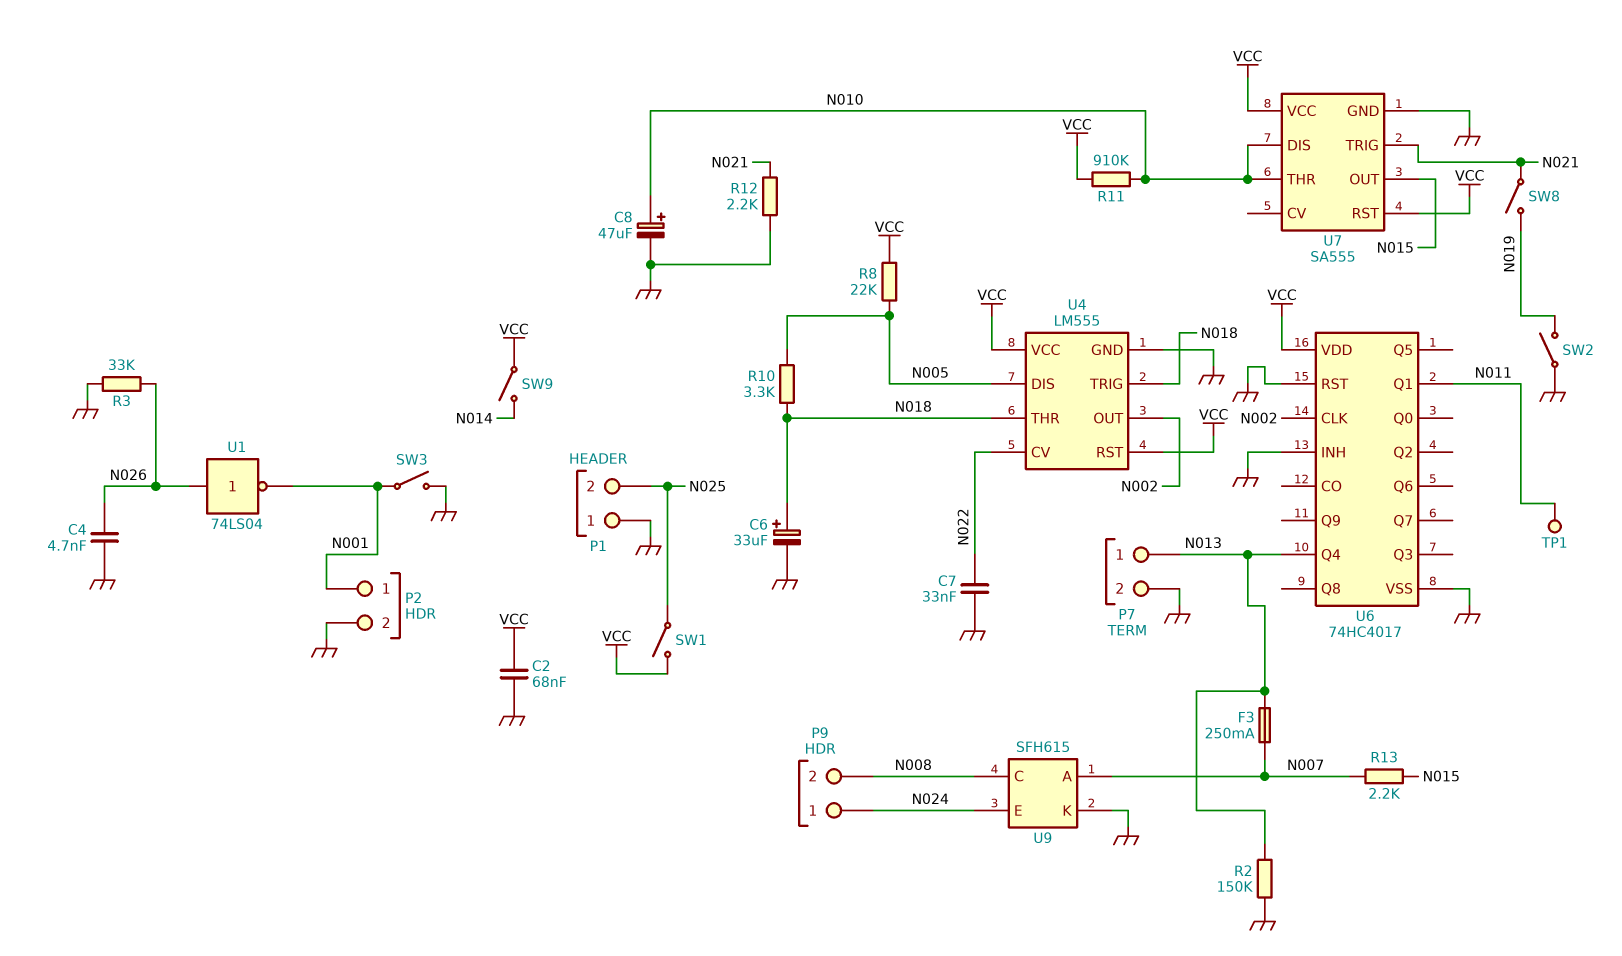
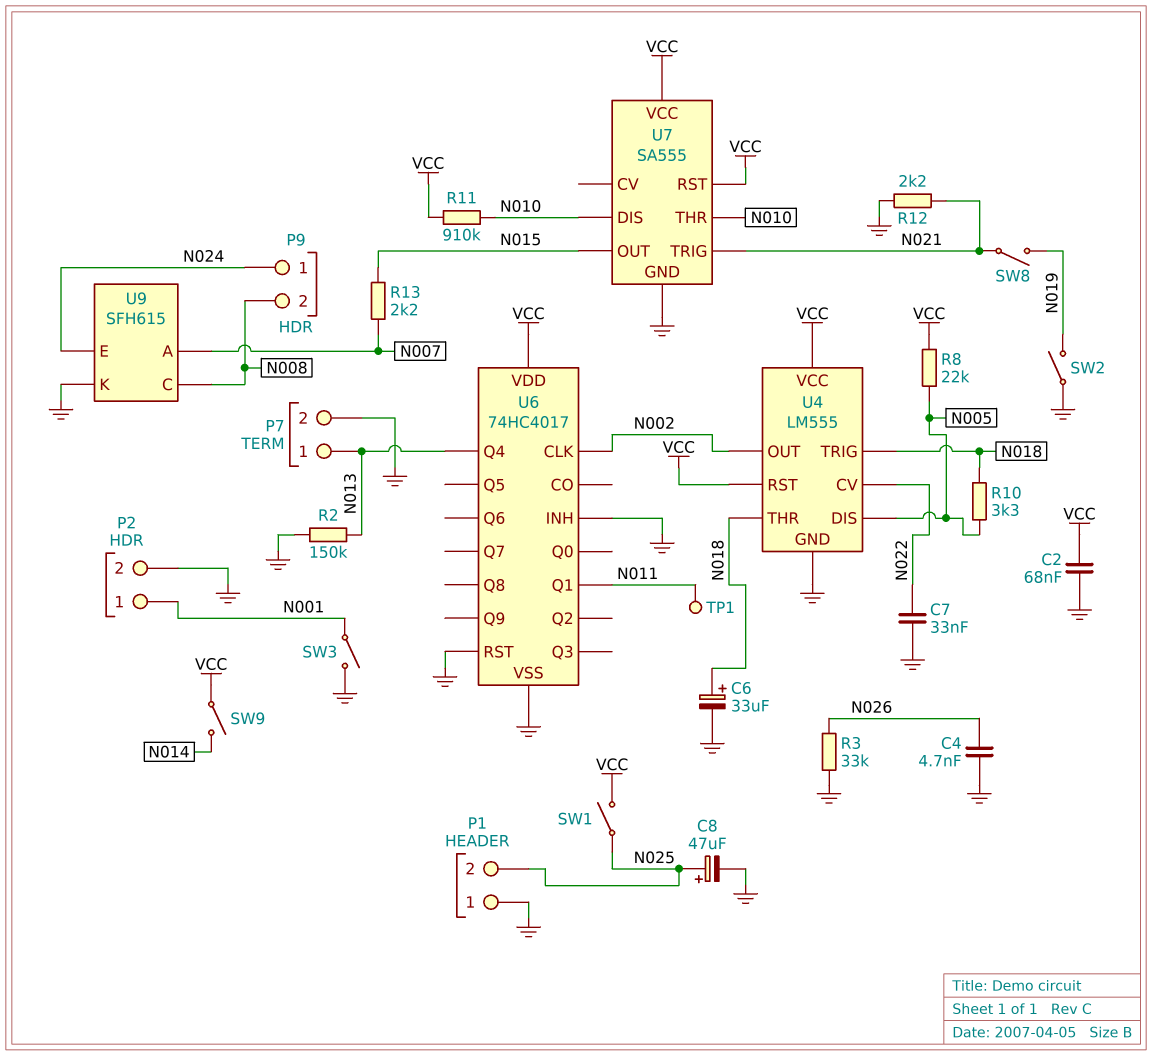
C8: 47uF (plus N010, minus GND) -> 47uF (plus N025, minus GND)
F3: 250mA (N007, N013) -> none
U1: NOT 74LS04 (in N026, out N001) -> none

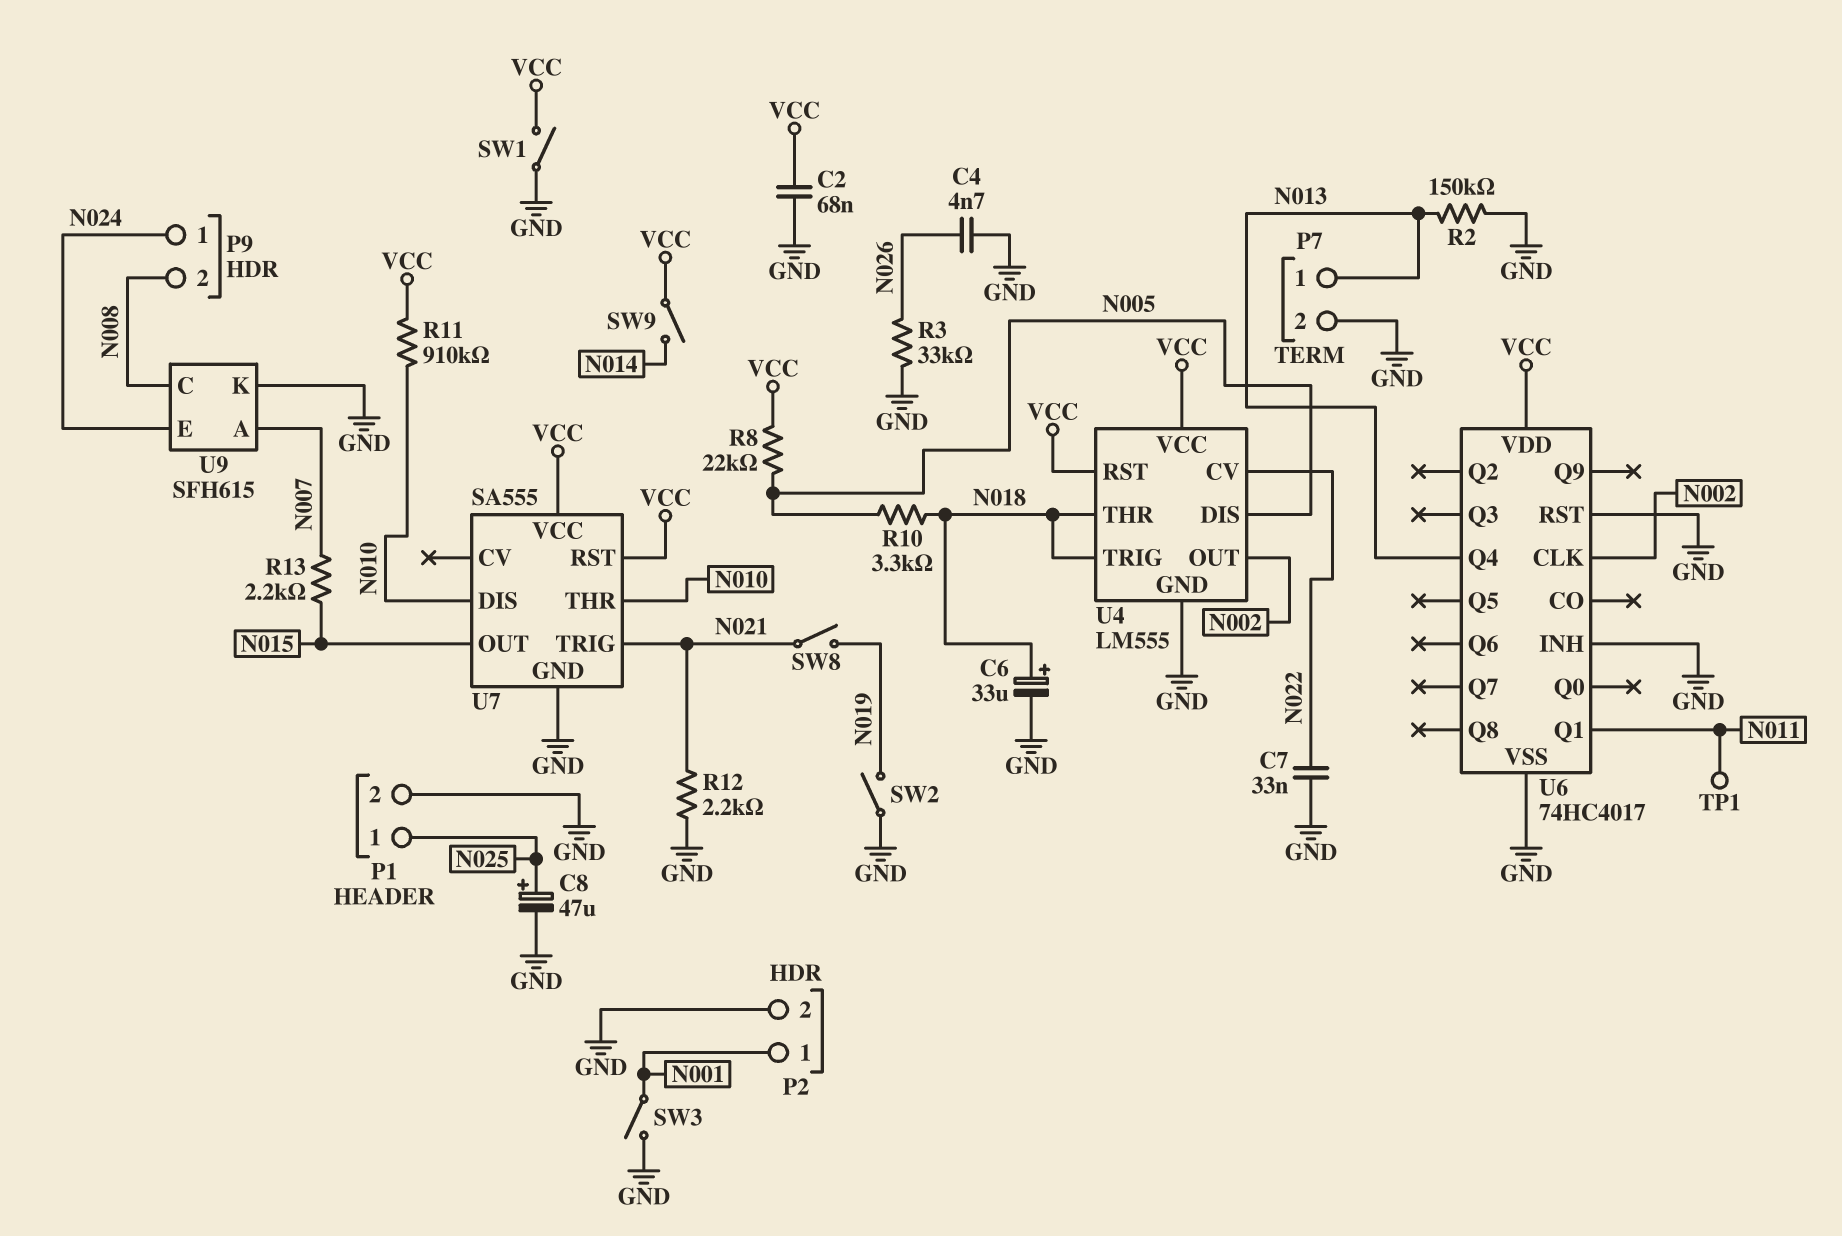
P1 pin 1: GND -> N025
P1 pin 2: N025 -> GND
SW1: switch (N025, VCC) -> switch (GND, VCC)

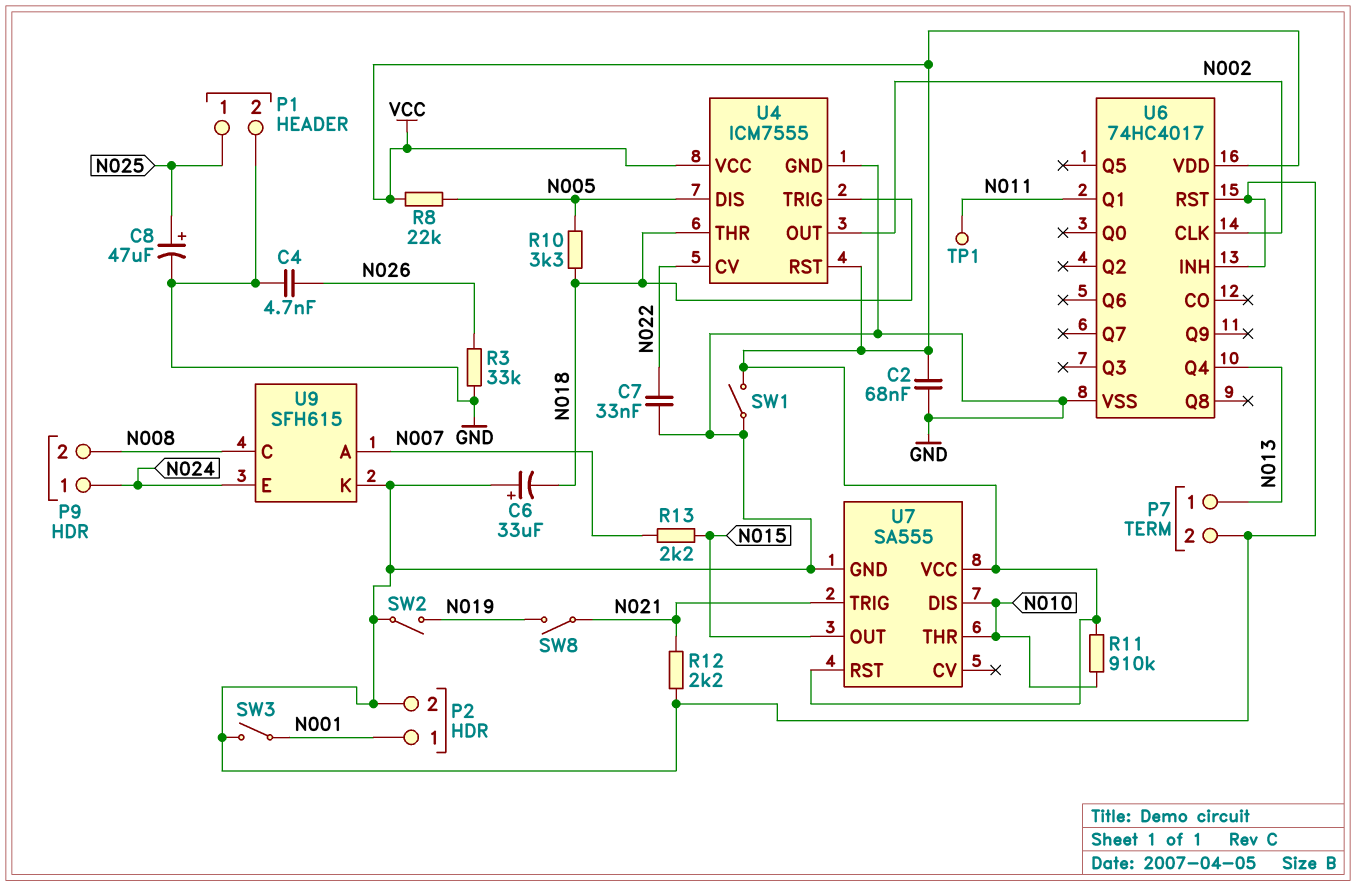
C6: 33uF (plus N018, minus GND) -> 33uF (plus GND, minus N018)
R2: 150k (GND, N013) -> none
SW9: switch (N014, VCC) -> none
U4: LM555 -> ICM7555

